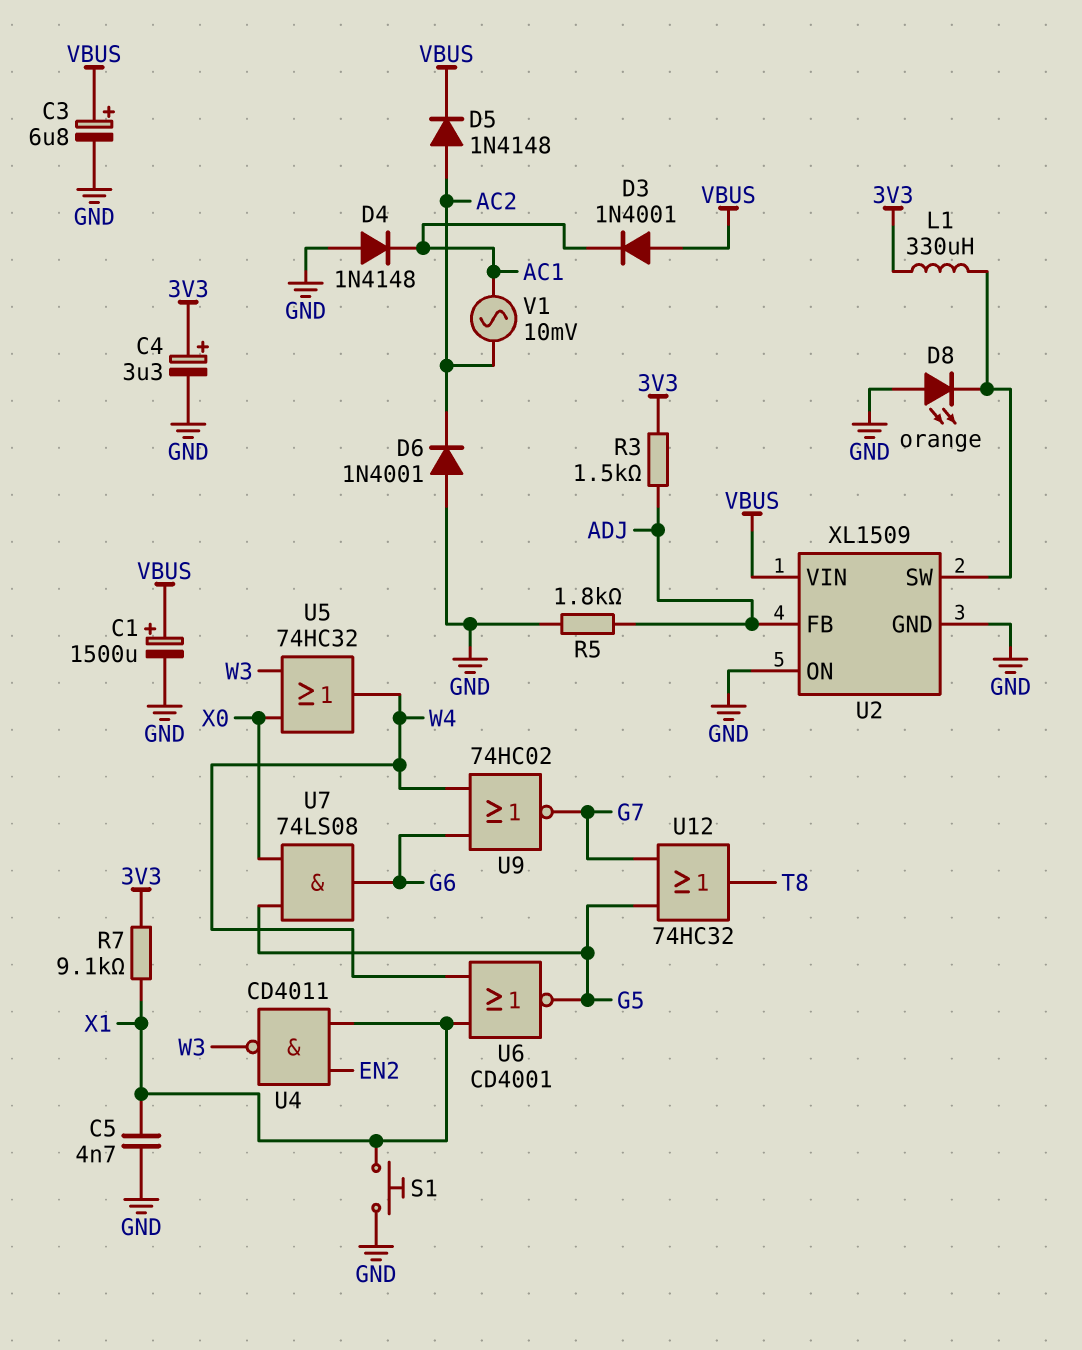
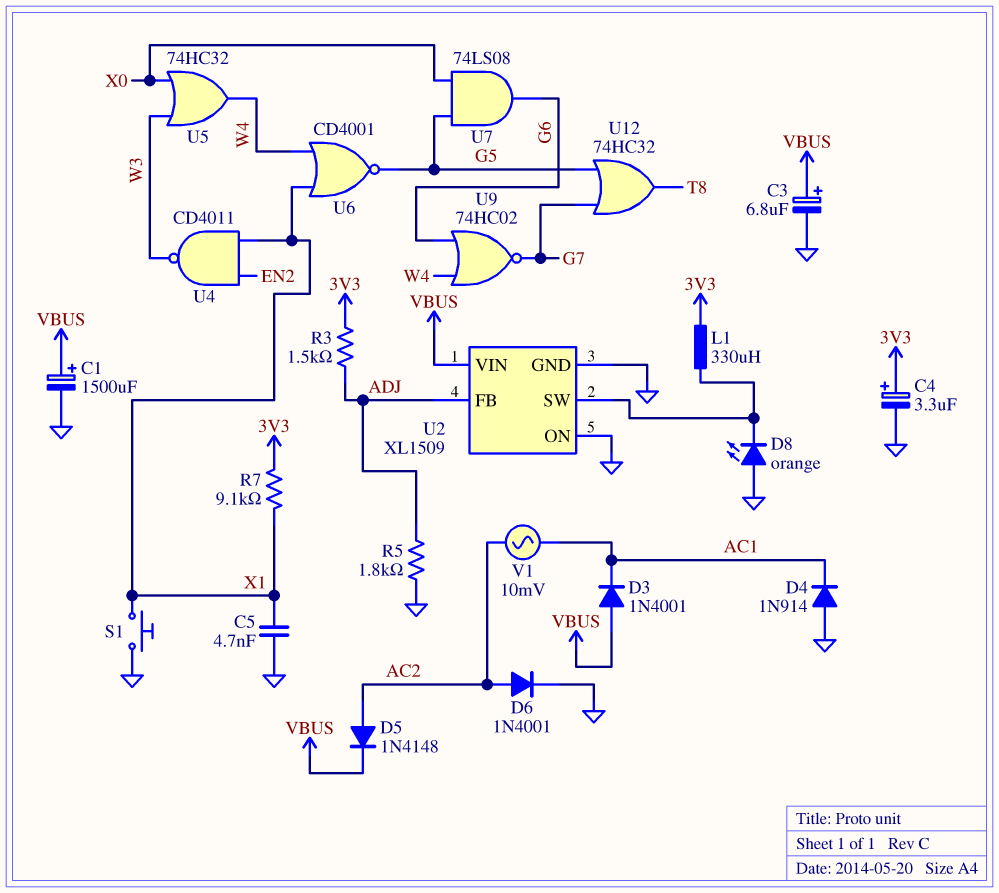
D4: diode 1N4148 (A GND, K AC1) -> diode 1N914 (A GND, K AC1)
D6: diode 1N4001 (A GND, K AC2) -> diode 1N4001 (A AC2, K GND)

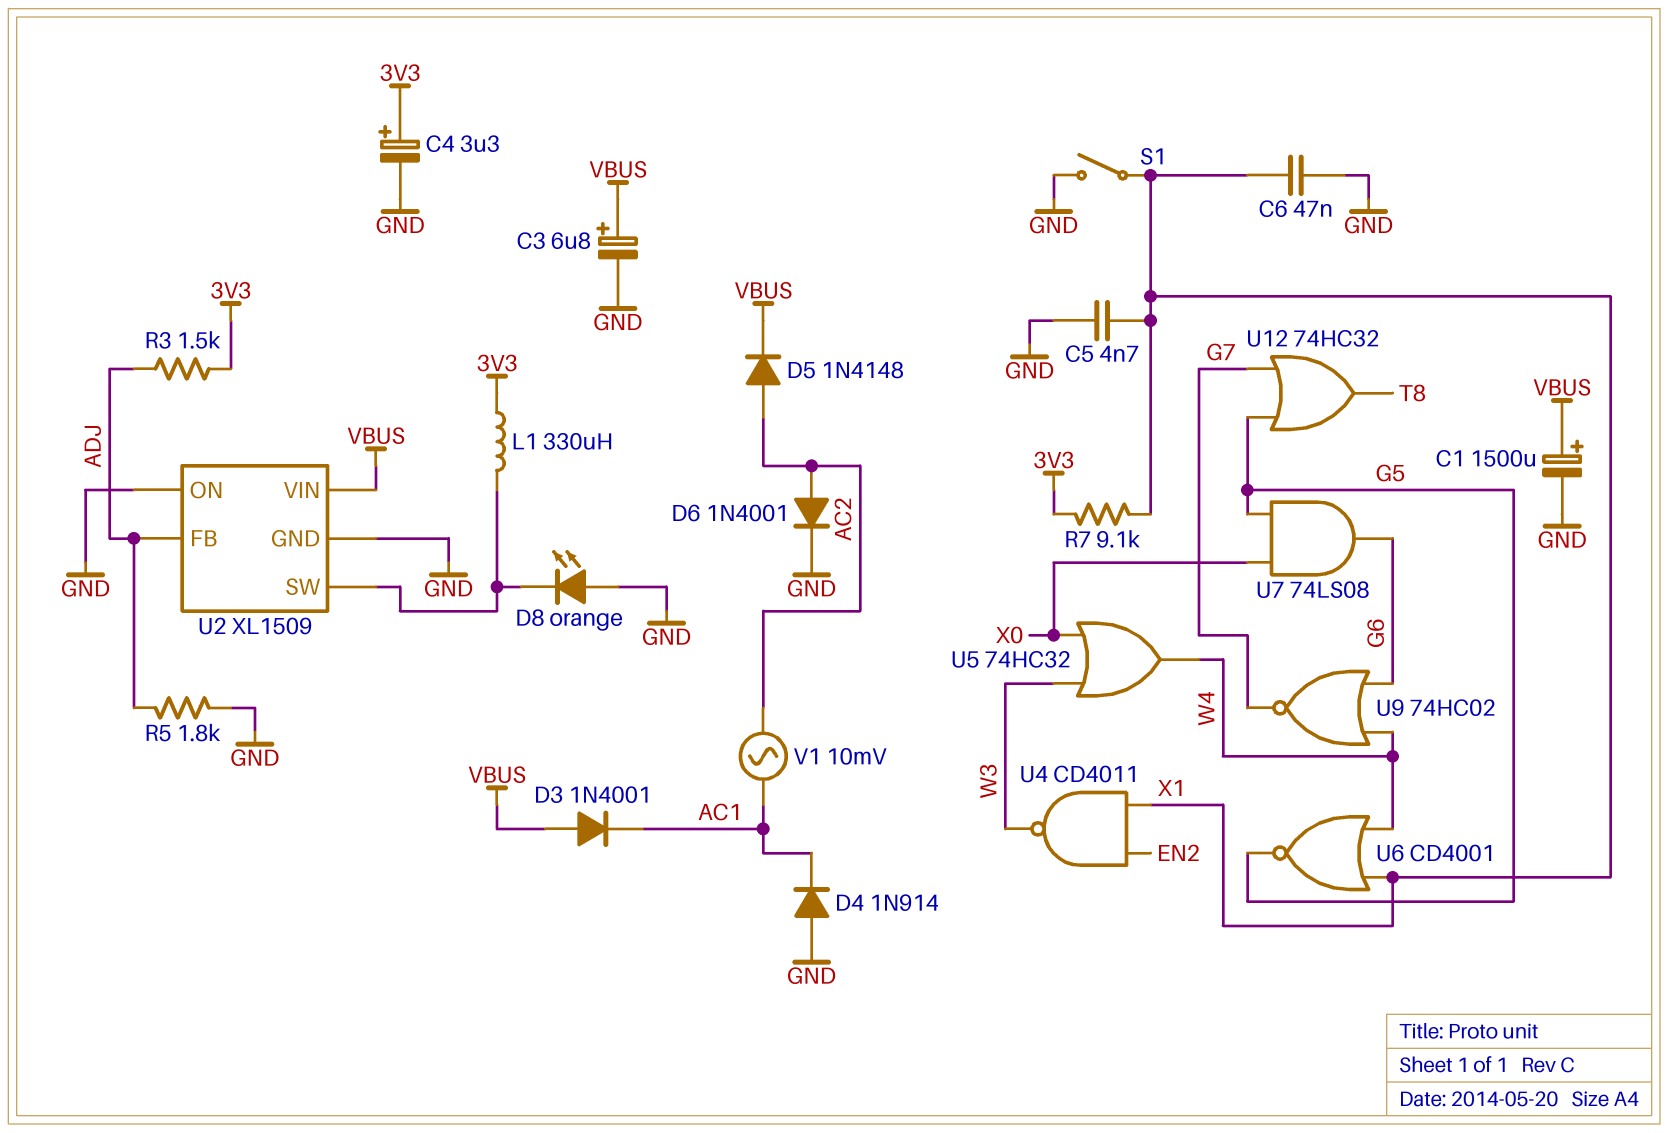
C6: none -> 47nF (GND, X1)
S1: button (GND, X1) -> switch (GND, X1)

